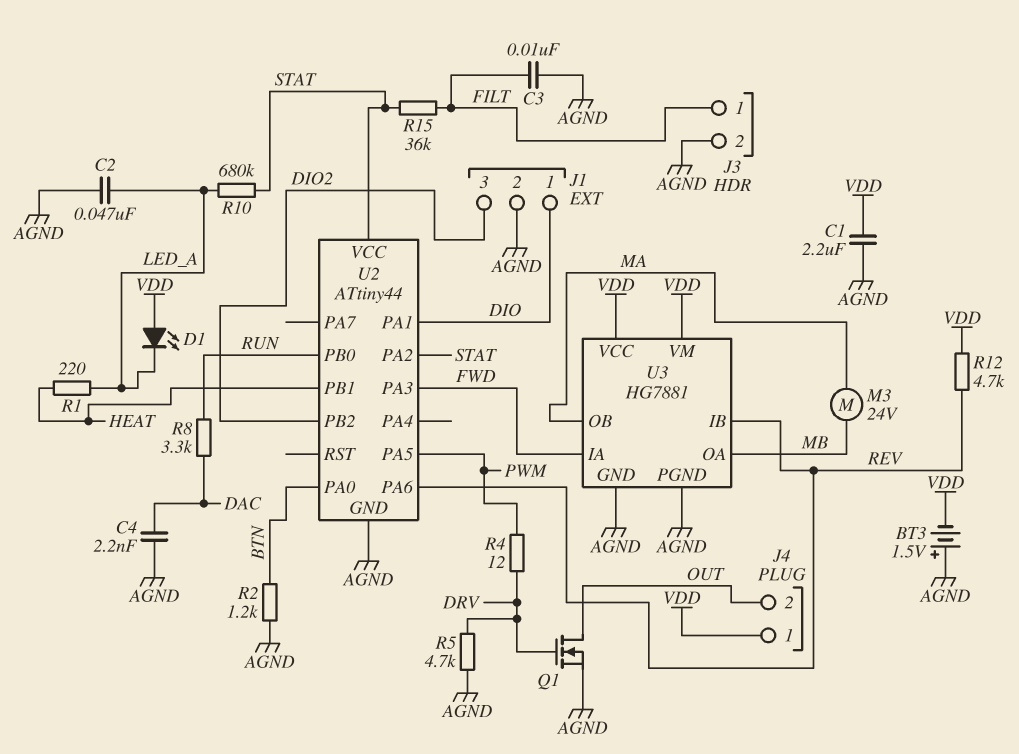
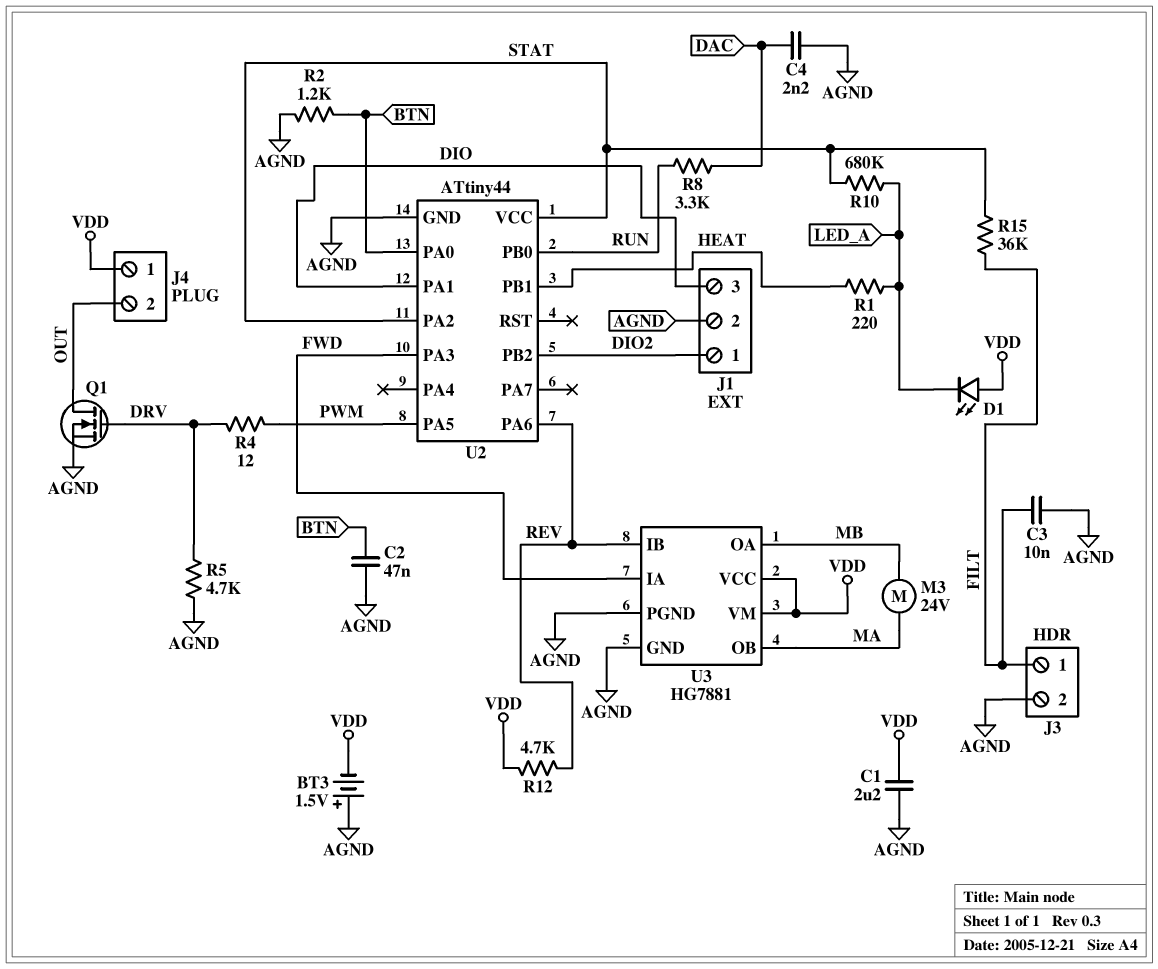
C2: 47nF (AGND, LED_A) -> 47nF (AGND, BTN)
J1 pin 1: DIO -> DIO2
J1 pin 3: DIO2 -> DIO

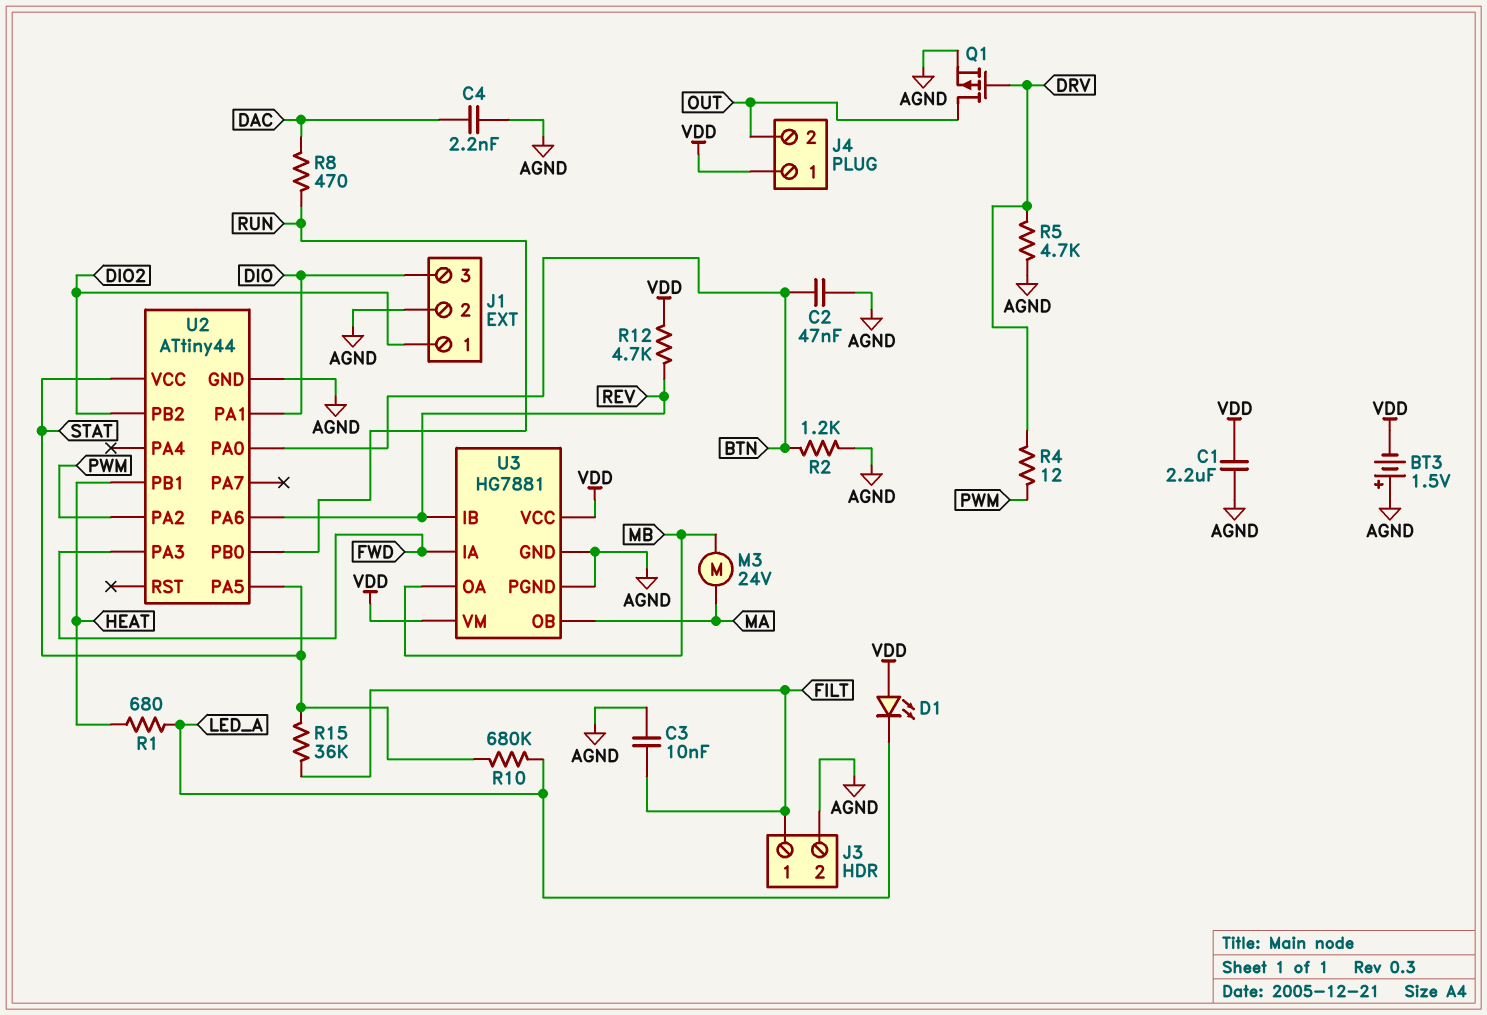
Q1: NMOS (G DRV, D OUT, S AGND) -> PMOS (G DRV, D OUT, S AGND)
R1: 220 (HEAT, LED_A) -> 680 (HEAT, LED_A)
R8: 3.3k (DAC, RUN) -> 470 (DAC, RUN)
U2 pin PA2: STAT -> PWM
U2 pin PA5: PWM -> STAT

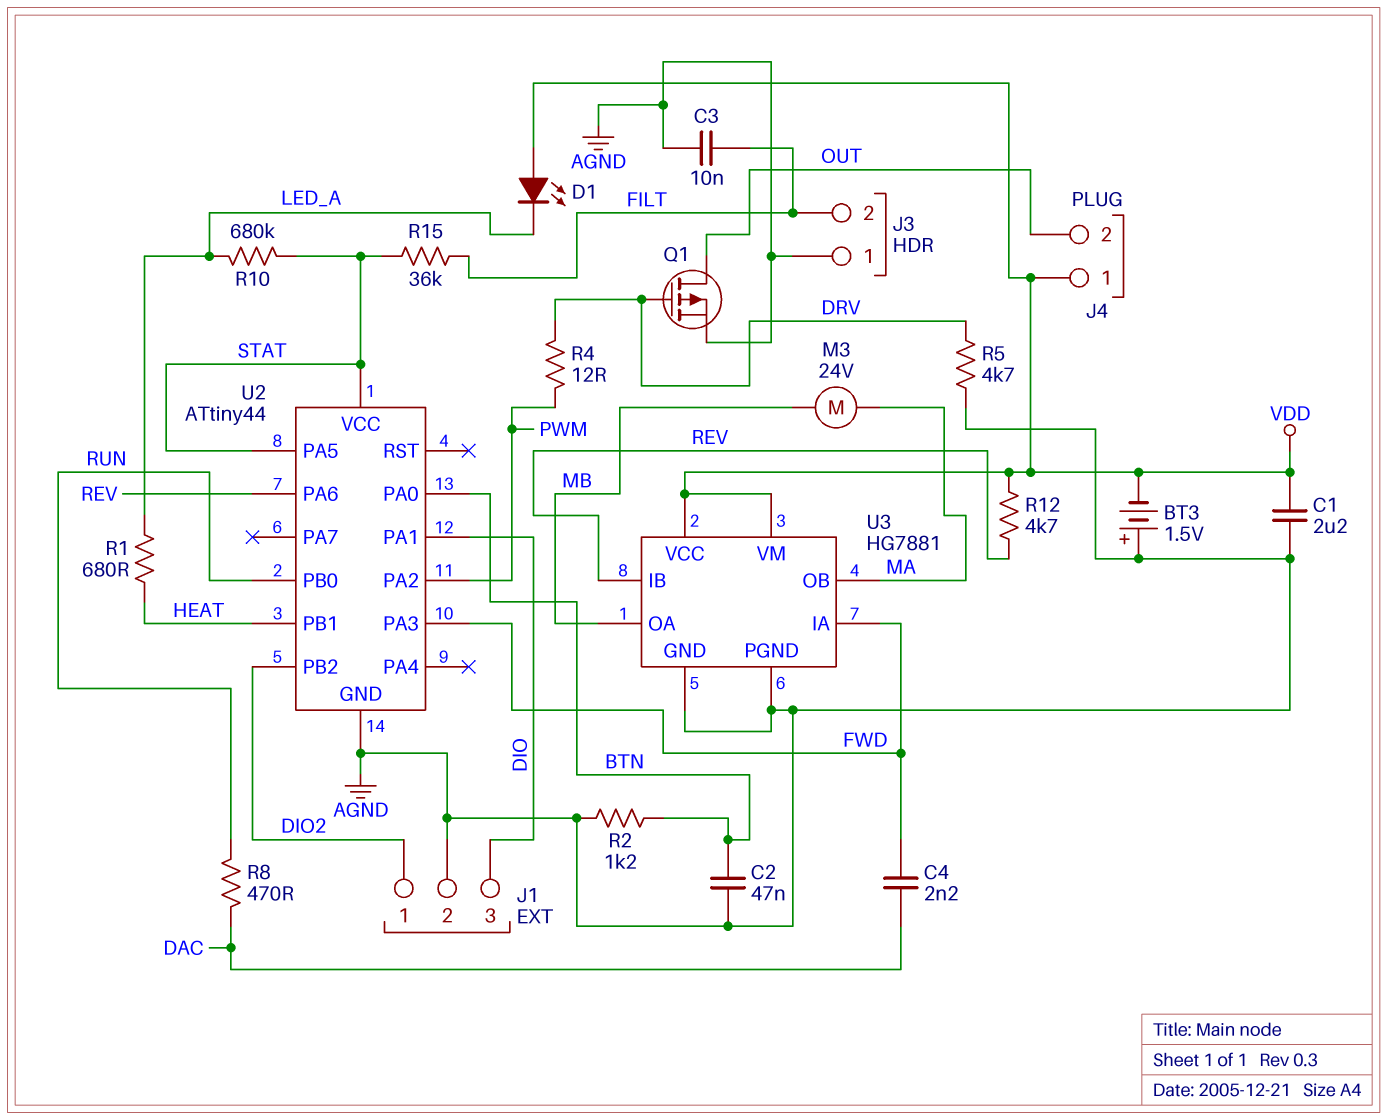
C4: 2.2nF (AGND, DAC) -> 2.2nF (DAC, FWD)
J3 pin 1: FILT -> AGND
J3 pin 2: AGND -> FILT

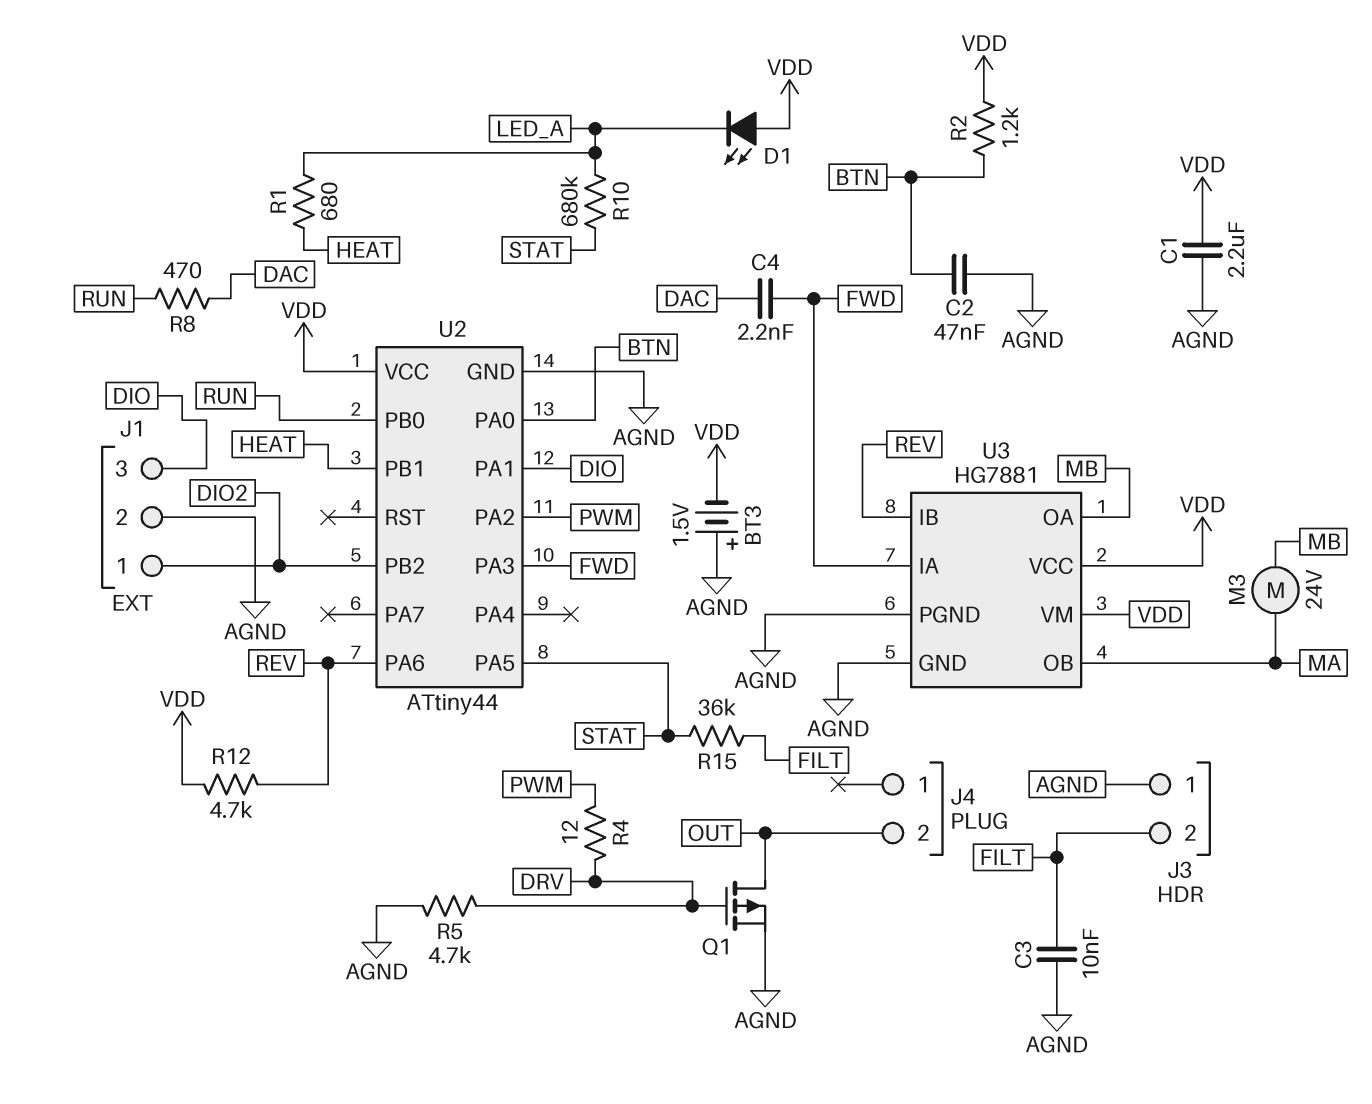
J4 pin 1: VDD -> none
R2: 1.2k (AGND, BTN) -> 1.2k (BTN, VDD)
U2 pin VCC: STAT -> VDD

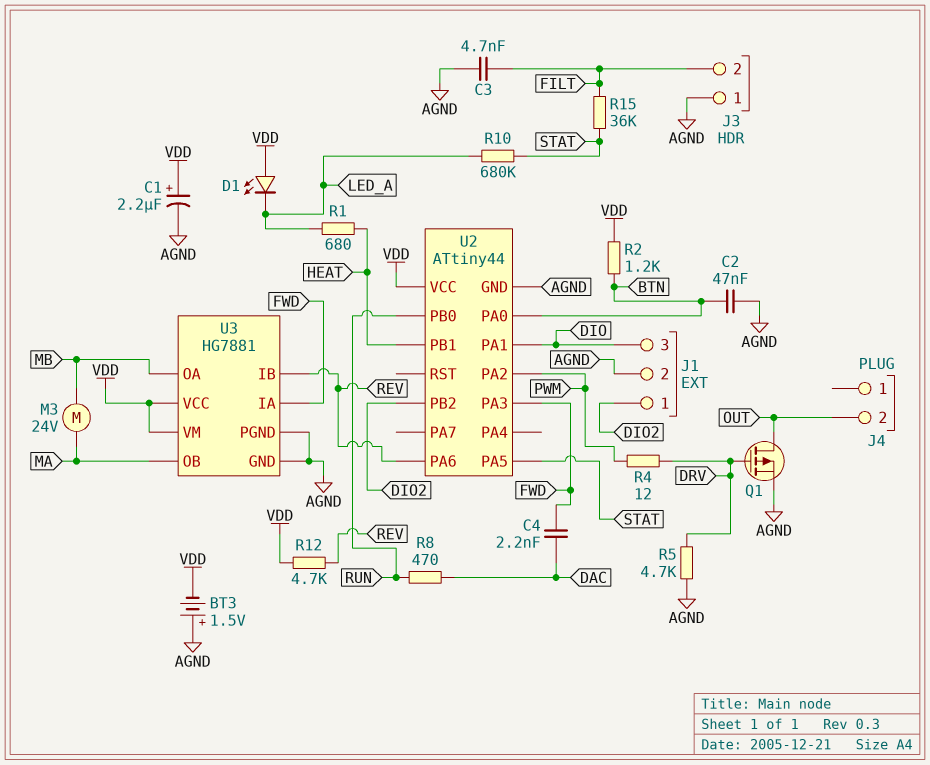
C1: 2.2uF (AGND, VDD) -> 2.2uF (plus VDD, minus AGND)
C3: 10nF (AGND, FILT) -> 4.7nF (AGND, FILT)

